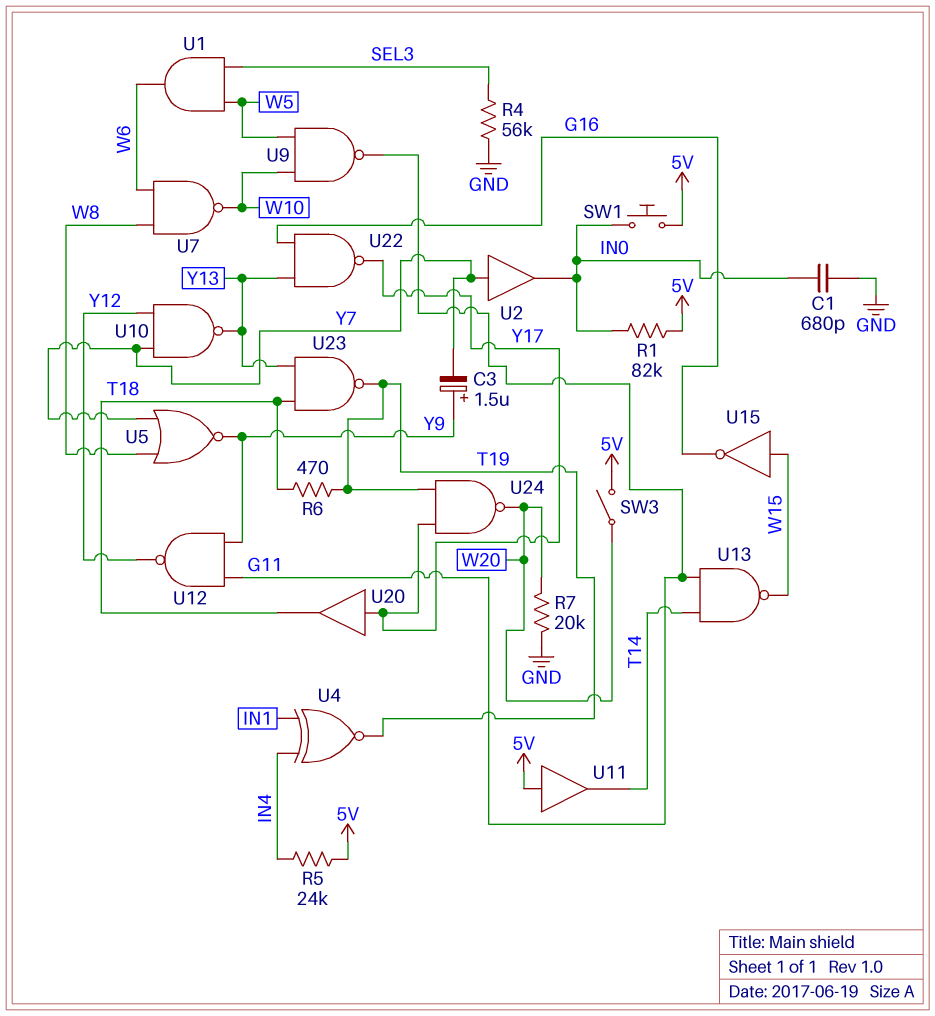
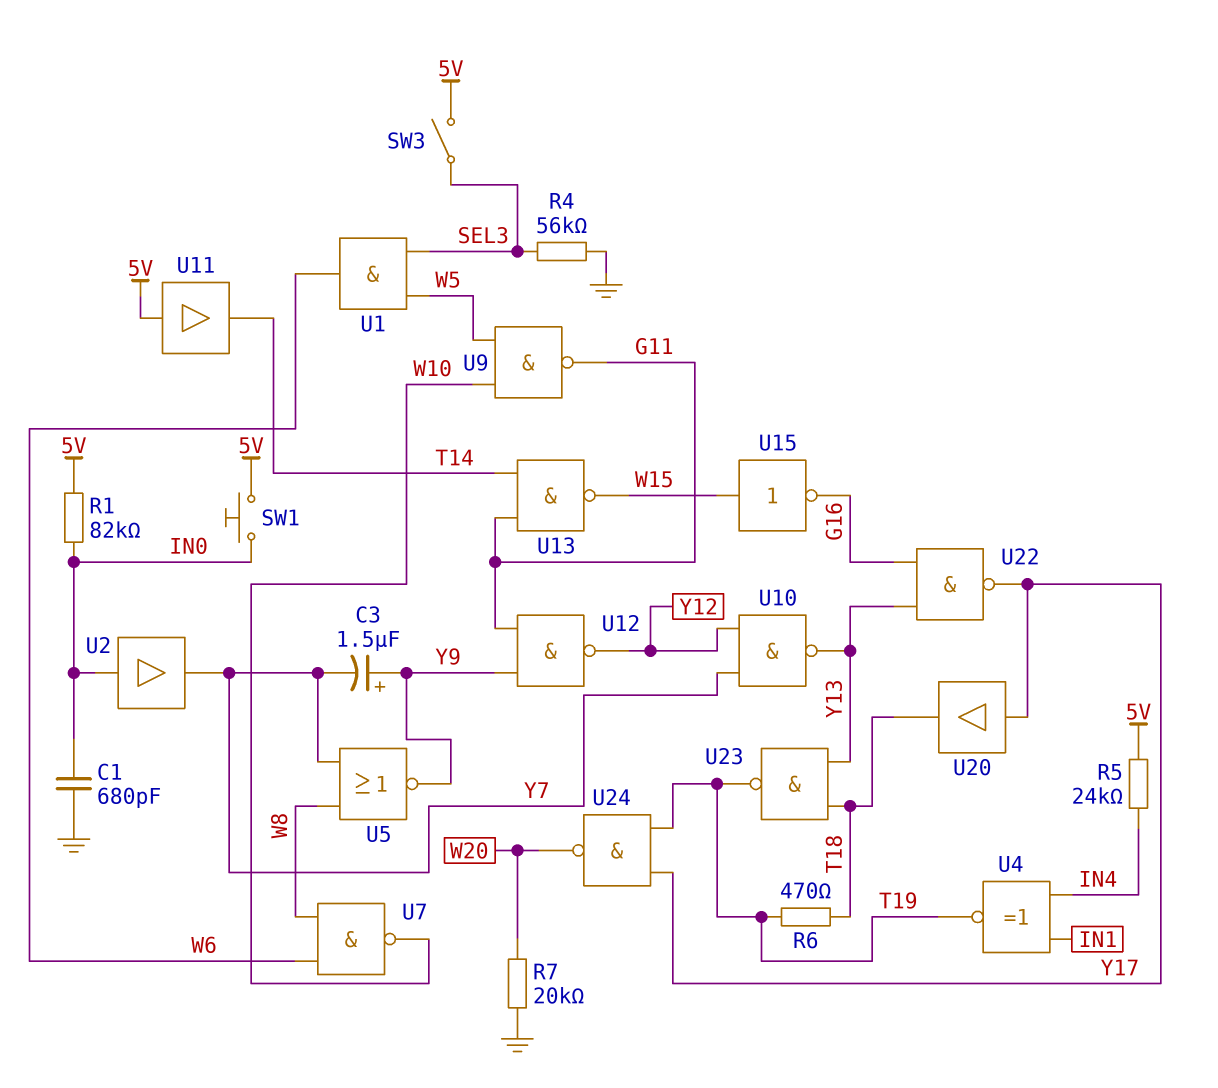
SW3: switch (5V, W20) -> switch (5V, SEL3)
U2: buffer (in Y7, out IN0) -> buffer (in IN0, out Y7)

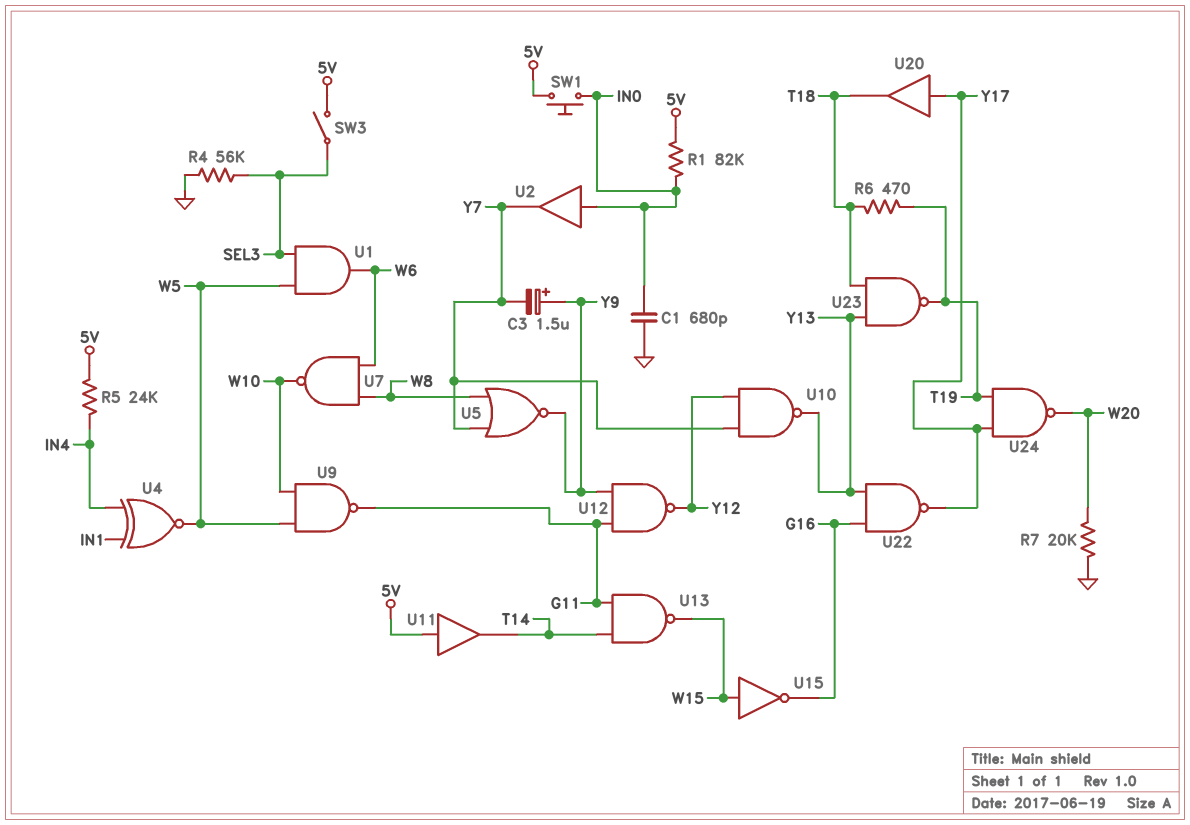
U4: XNOR (in IN1, in IN4, out T19) -> XNOR (in IN1, in IN4, out W5)

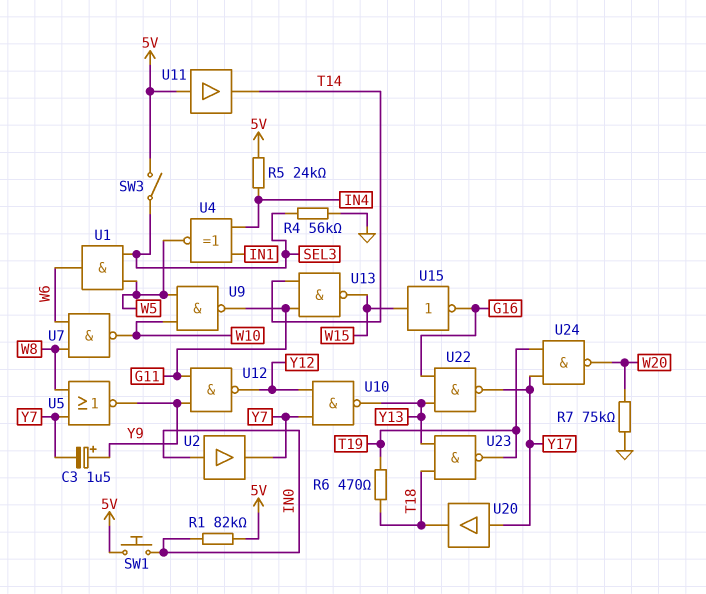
C1: 680pF (GND, IN0) -> none
R7: 20k (GND, W20) -> 75k (GND, W20)

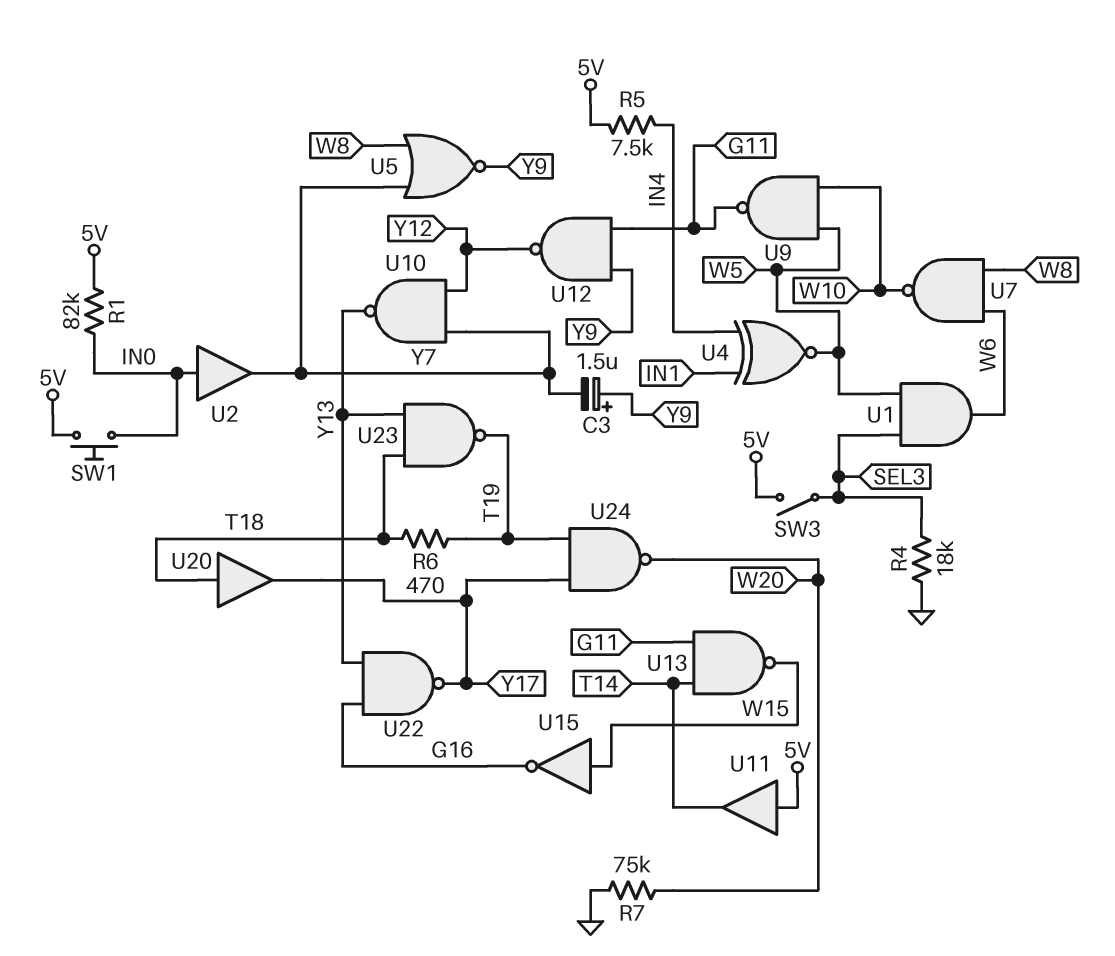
R4: 56k (GND, SEL3) -> 18k (GND, SEL3)
R5: 24k (5V, IN4) -> 7.5k (5V, IN4)
U20: buffer (in Y17, out T18) -> buffer (in T18, out Y17)

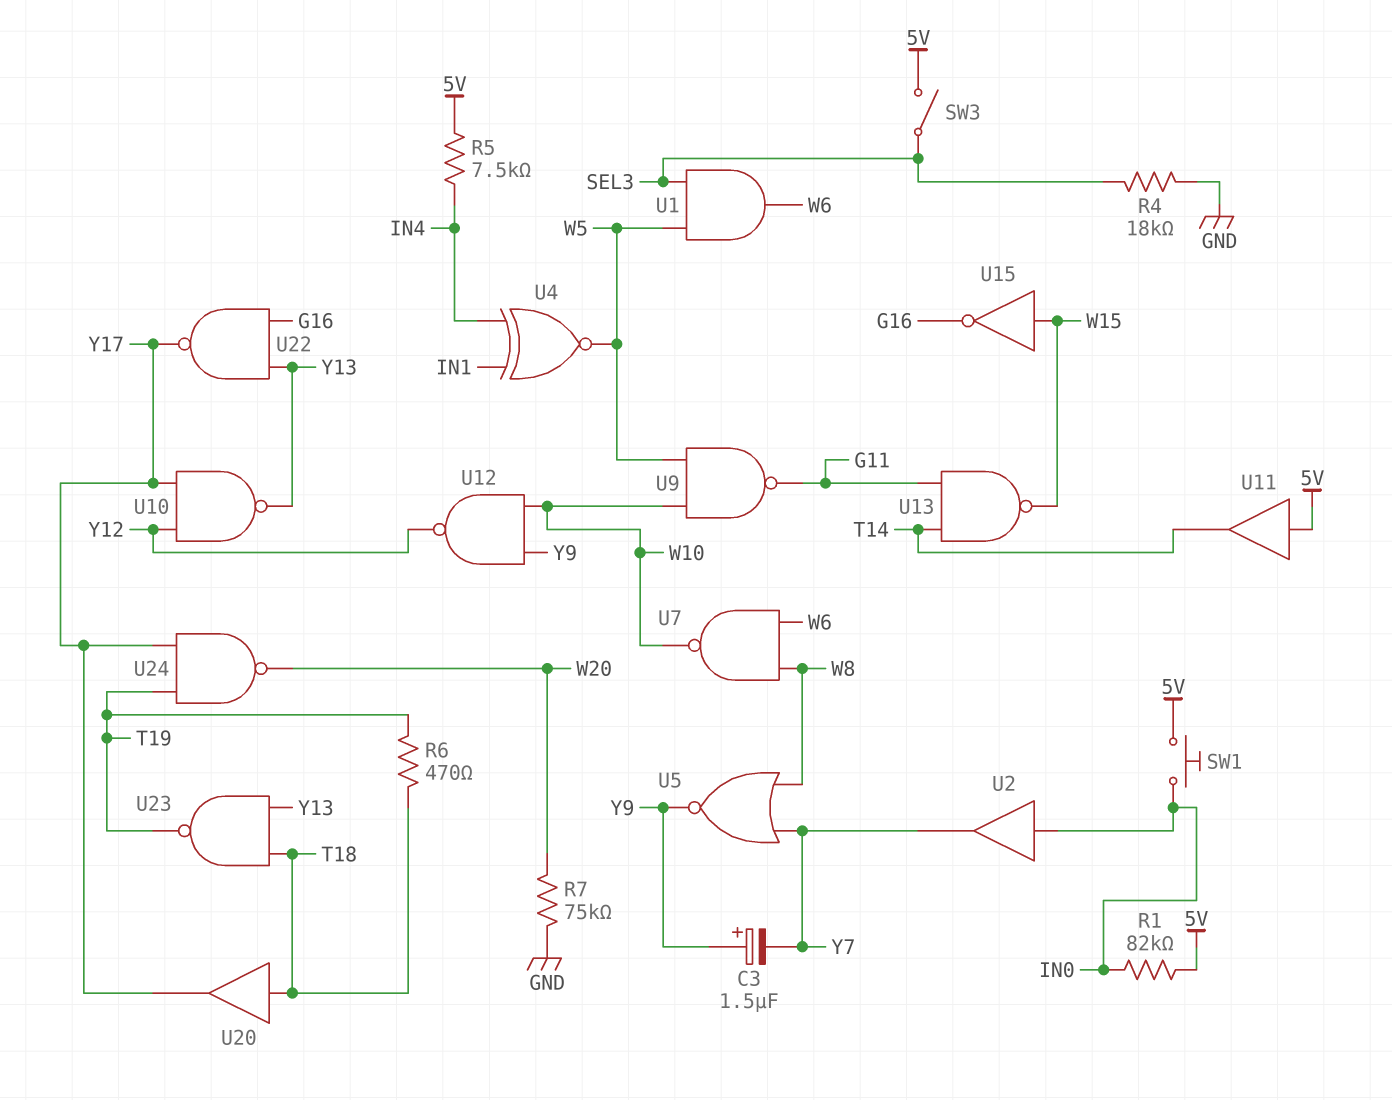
U10: NAND (in Y7, in Y12, out Y13) -> NAND (in Y12, in Y17, out Y13)
U12: NAND (in G11, in Y9, out Y12) -> NAND (in W10, in Y9, out Y12)

